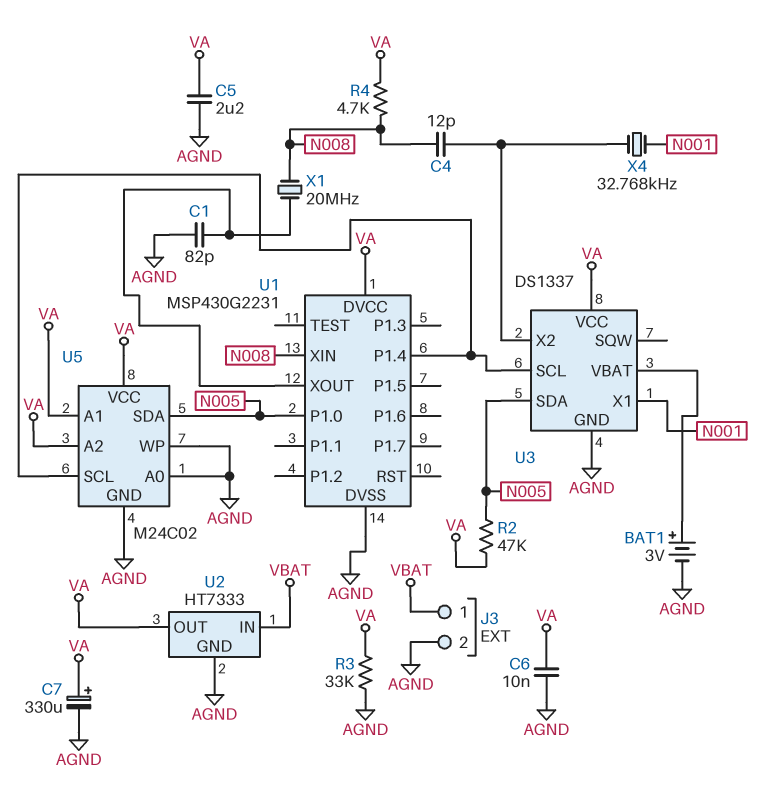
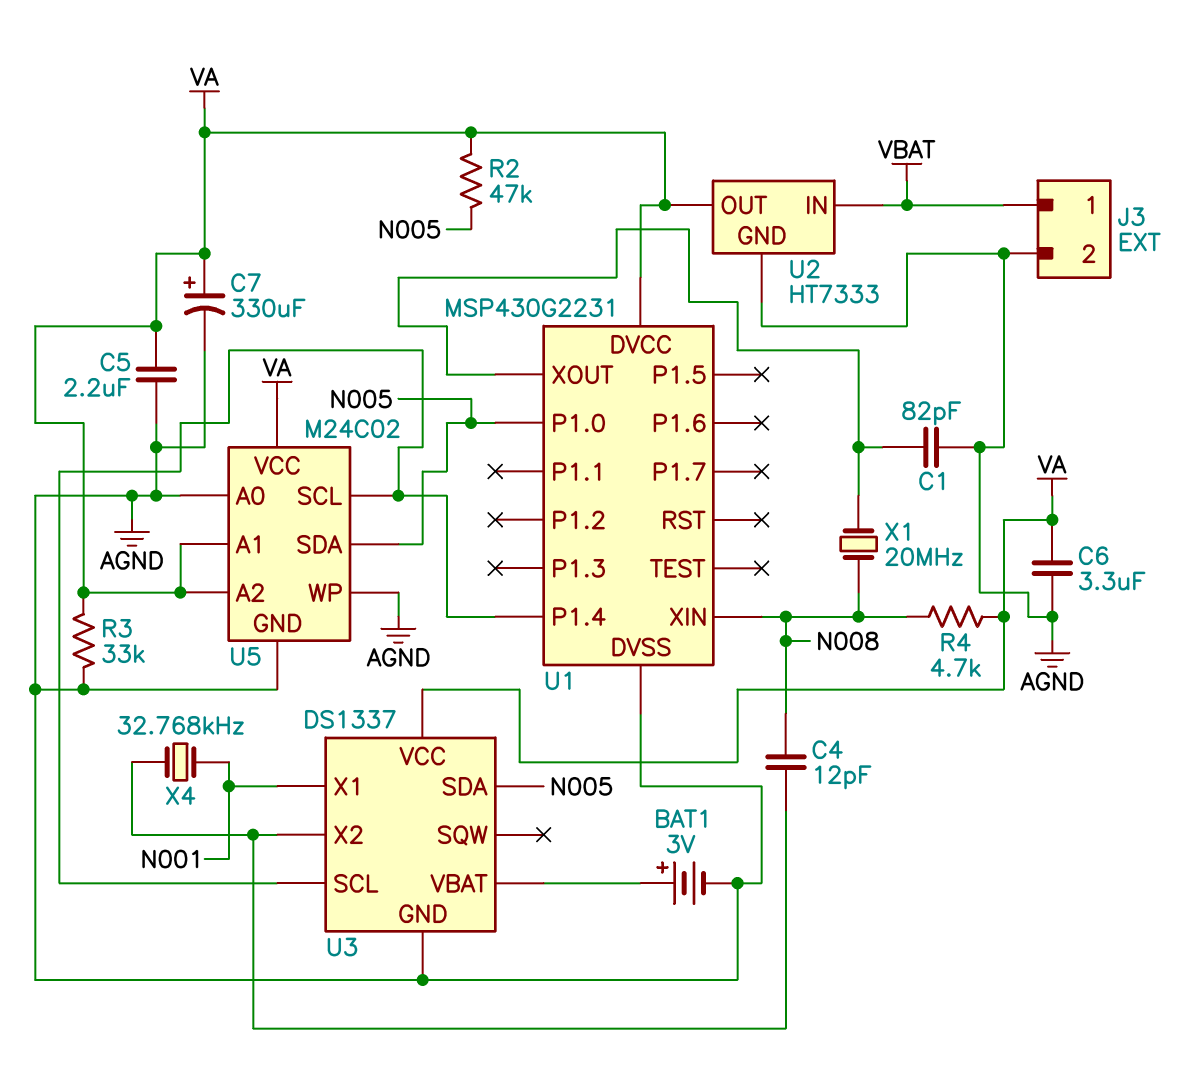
C6: 10nF (AGND, VA) -> 3.3uF (AGND, VA)

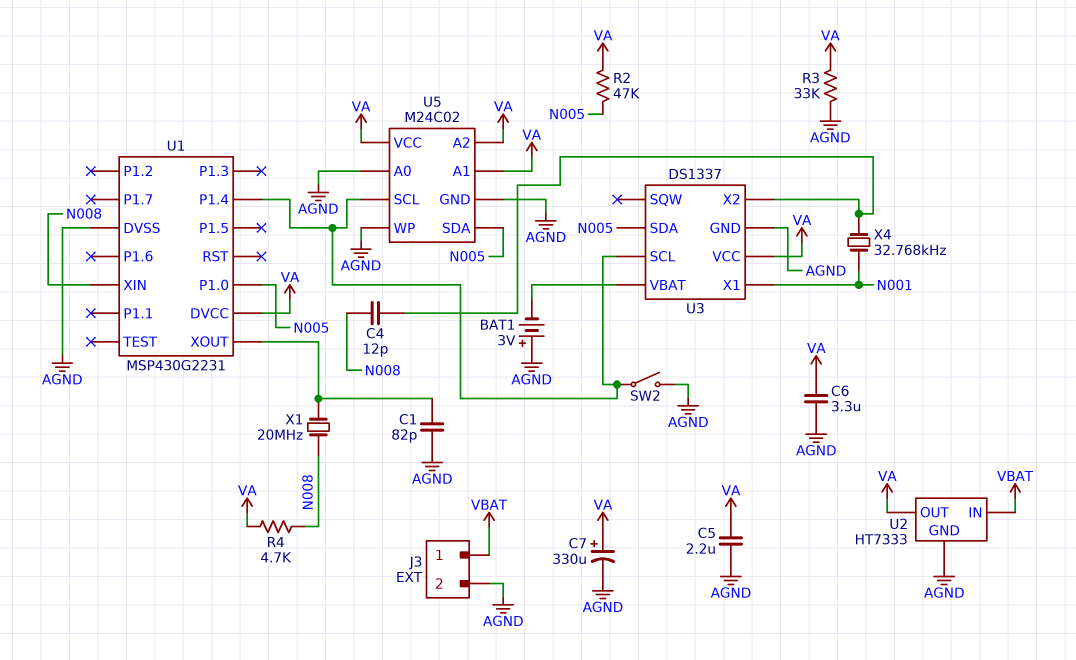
BAT1: 3V (plus U3/VBAT, minus AGND) -> 3V (plus AGND, minus U3/VBAT)
SW2: none -> switch (AGND, U1/P1.4)

